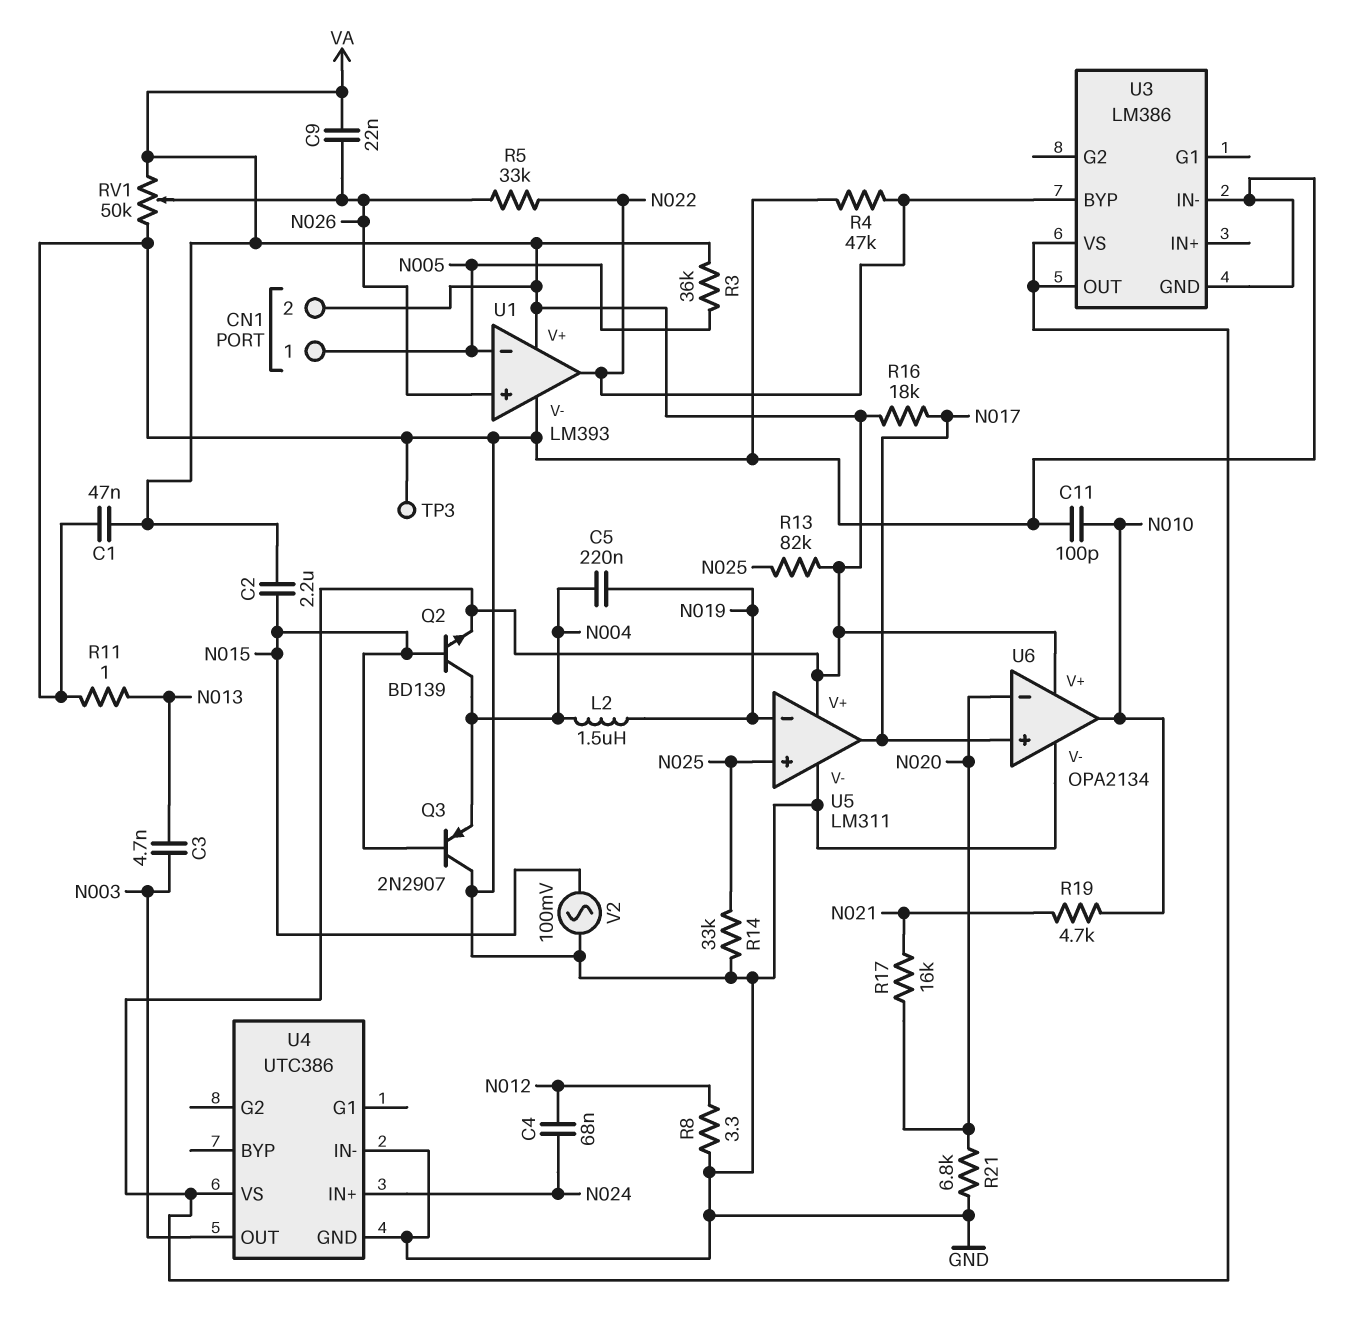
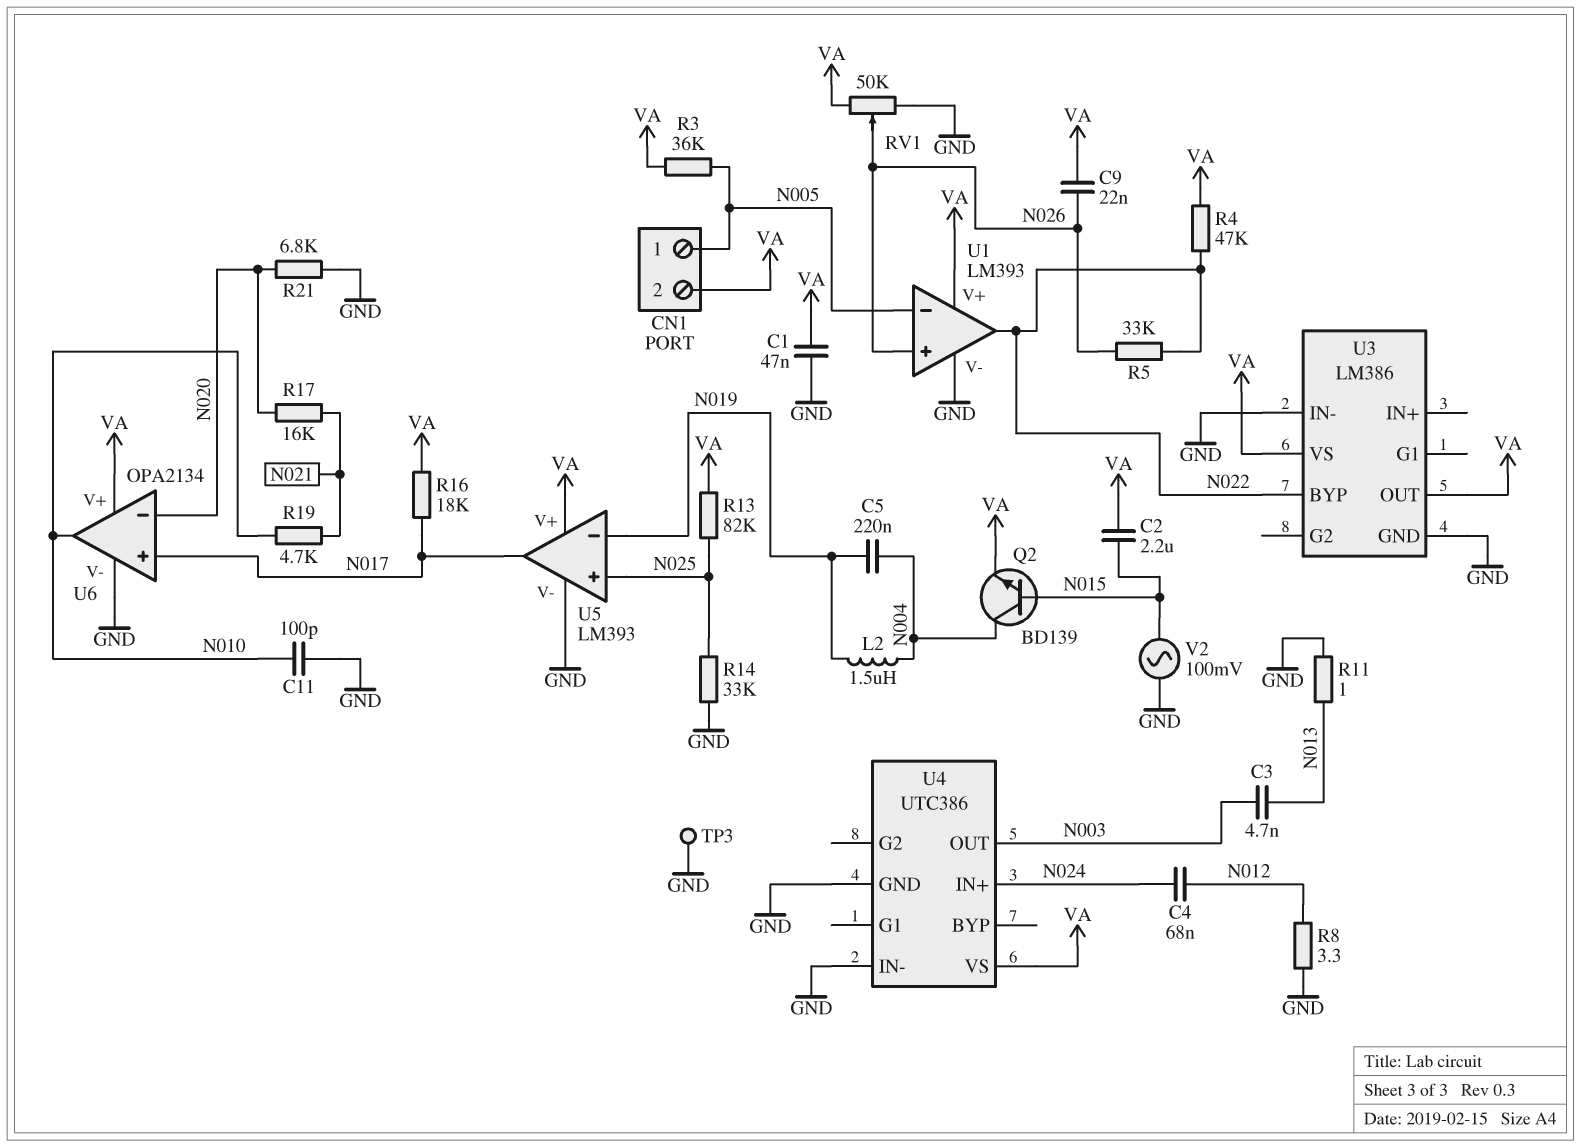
Q3: PNP 2N2907 (B N015, C GND, E N004) -> none
R4: 47k (GND, N022) -> 47k (N022, VA)
U5: LM311 -> LM393

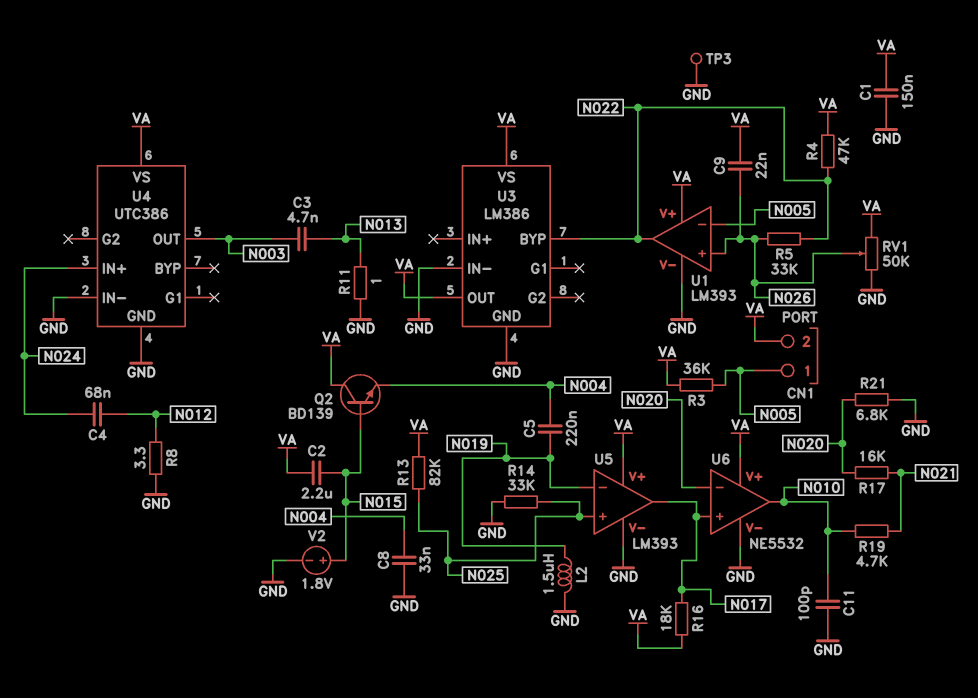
C1: 47nF (GND, VA) -> 150nF (GND, VA)
C8: none -> 33nF (GND, N004)
L2: 1.5uH (N004, N019) -> 1.5uH (GND, N019)
Q2: NPN BD139 (B N015, C N004, E VA) -> NPN BD139 (B N015, C VA, E N004)
U6: OPA2134 -> NE5532
V2: AC 100mV (GND, N015) -> 1.8V (plus N015, minus GND)

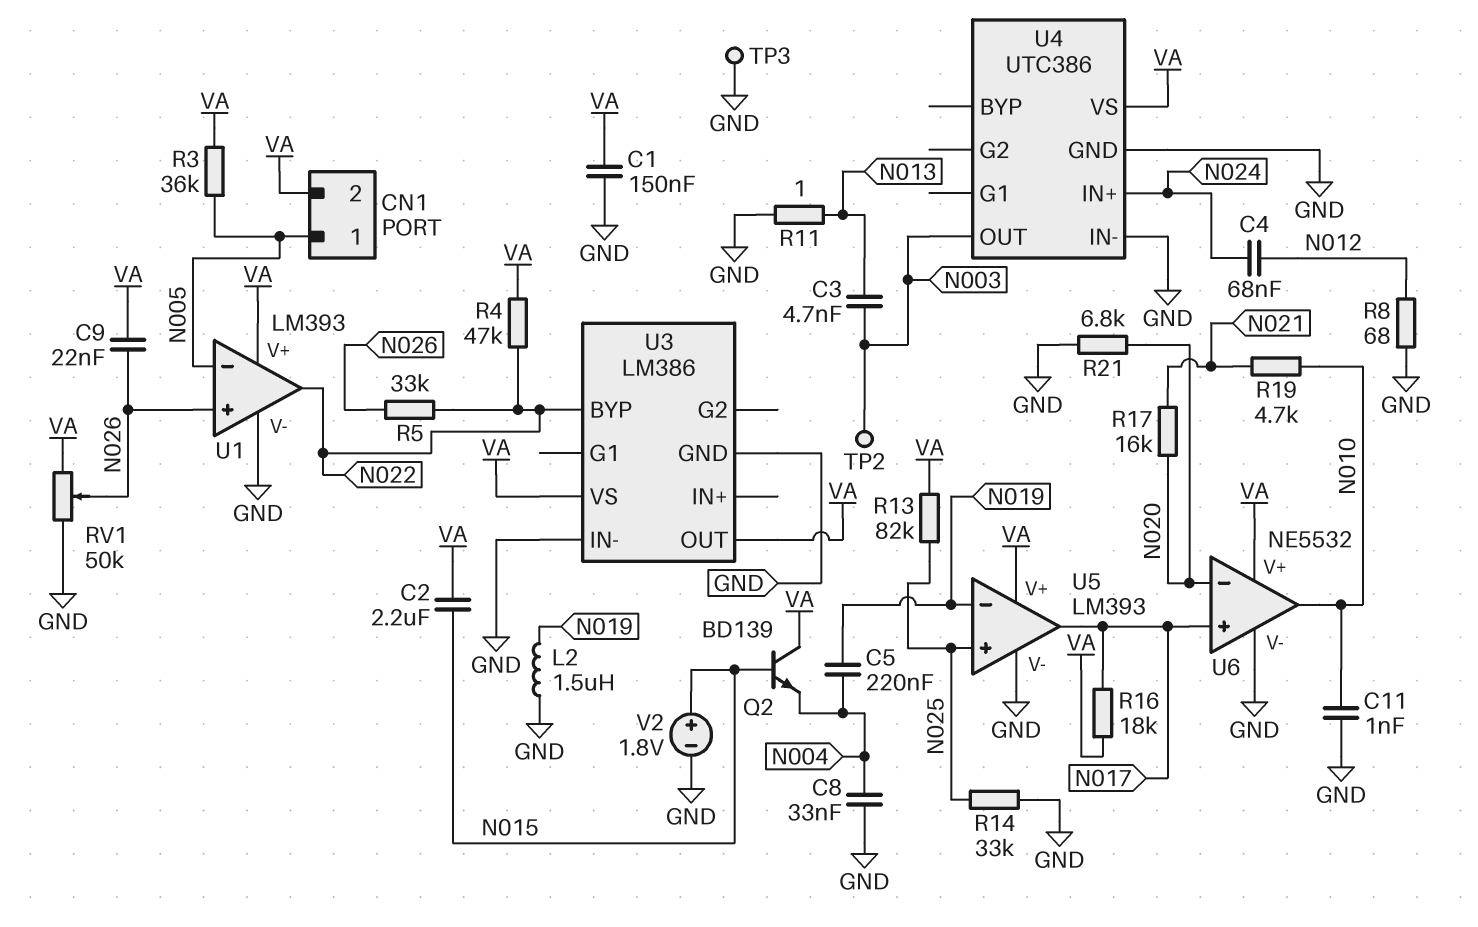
C11: 100pF (GND, N010) -> 1nF (GND, N010)
R8: 3.3 (GND, N012) -> 68 (GND, N012)
TP2: none -> test point (N003)

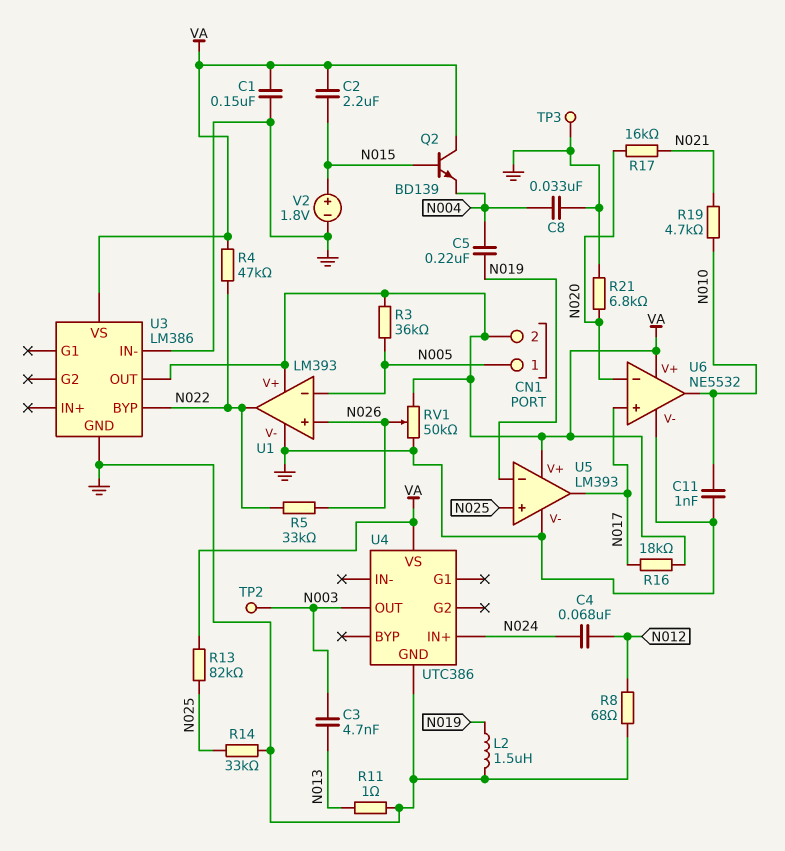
C9: 22nF (N026, VA) -> none
U4 pin IN-: GND -> none

